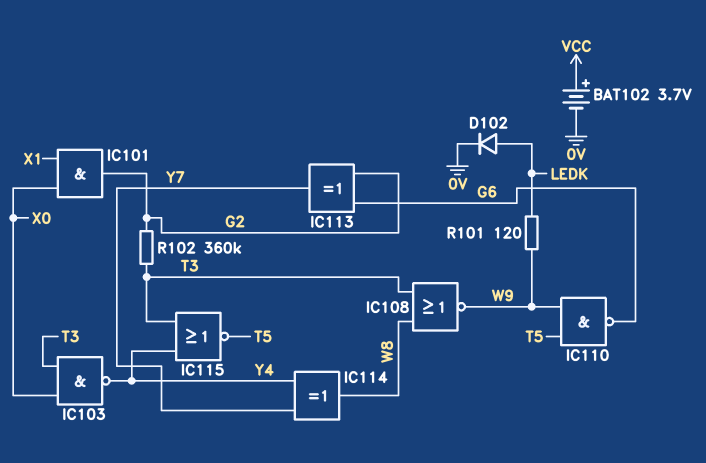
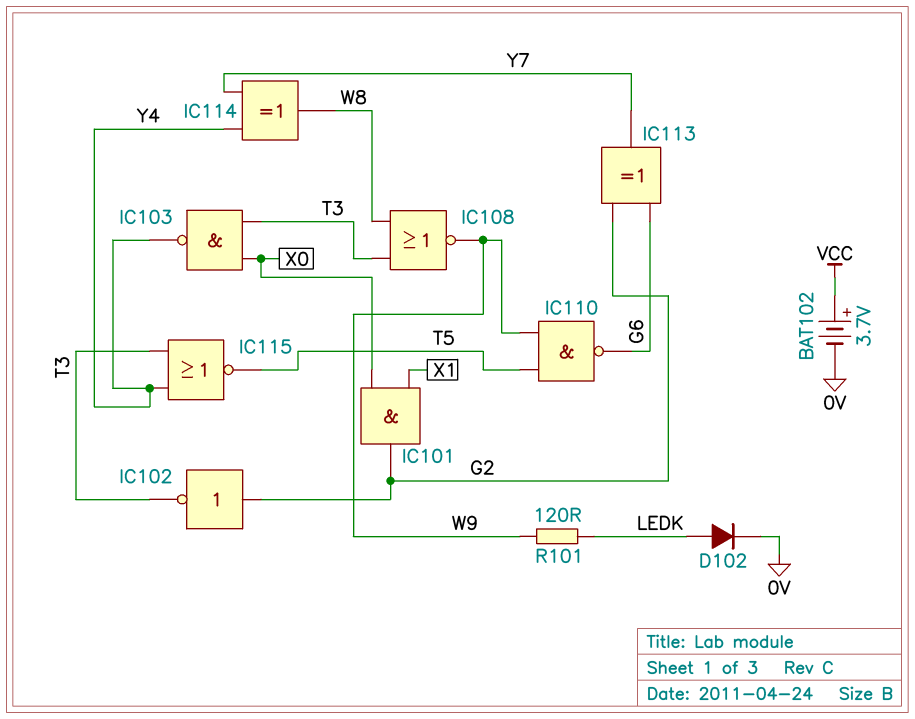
IC102: none -> NOT (in G2, out T3)
R102: 360k (G2, T3) -> none

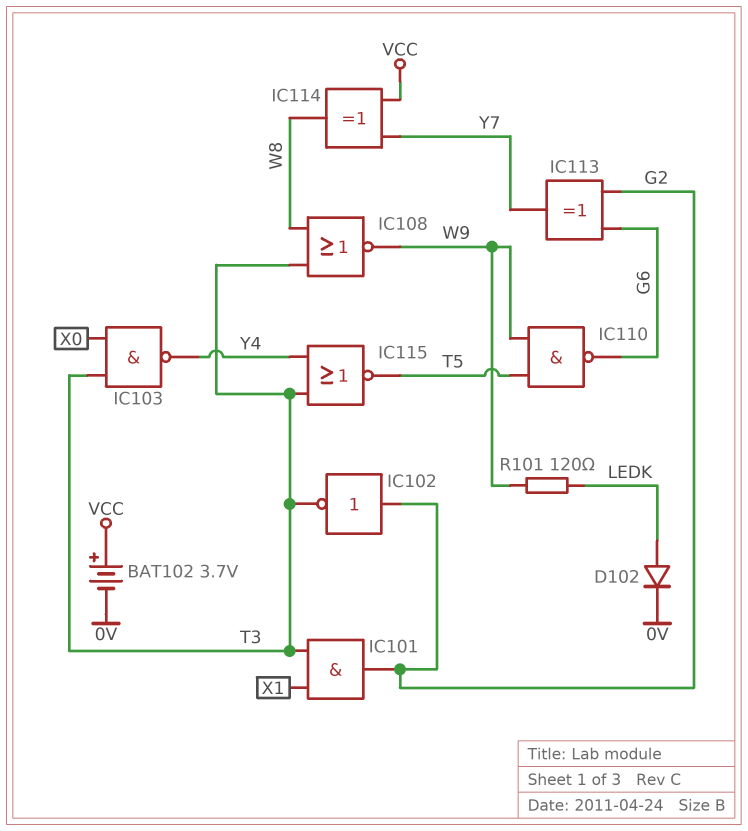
IC101: AND (in X0, in X1, out G2) -> AND (in T3, in X1, out G2)
IC114: XOR (in Y4, in Y7, out W8) -> XOR (in VCC, in Y7, out W8)

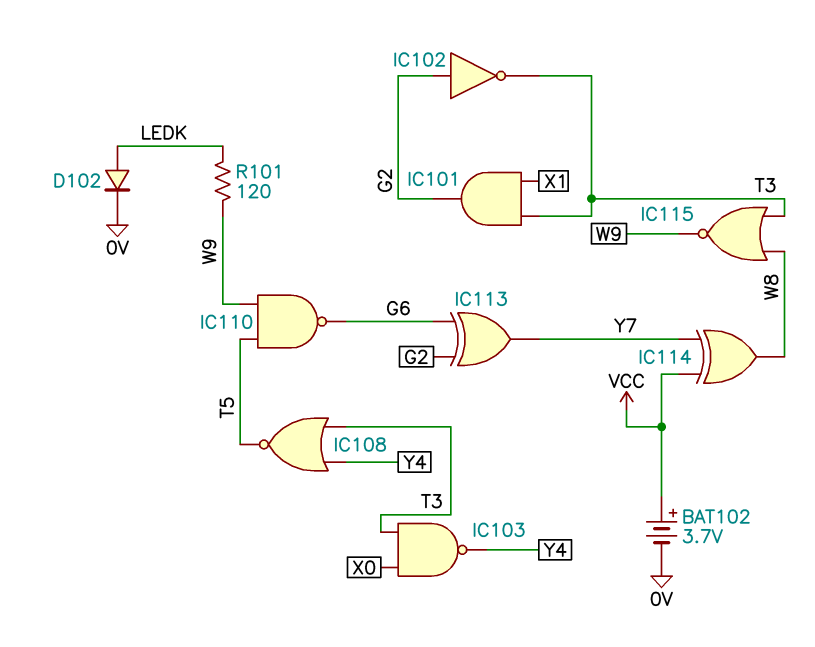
IC108: NOR (in T3, in W8, out W9) -> NOR (in T3, in Y4, out T5)
IC115: NOR (in T3, in Y4, out T5) -> NOR (in T3, in W8, out W9)

